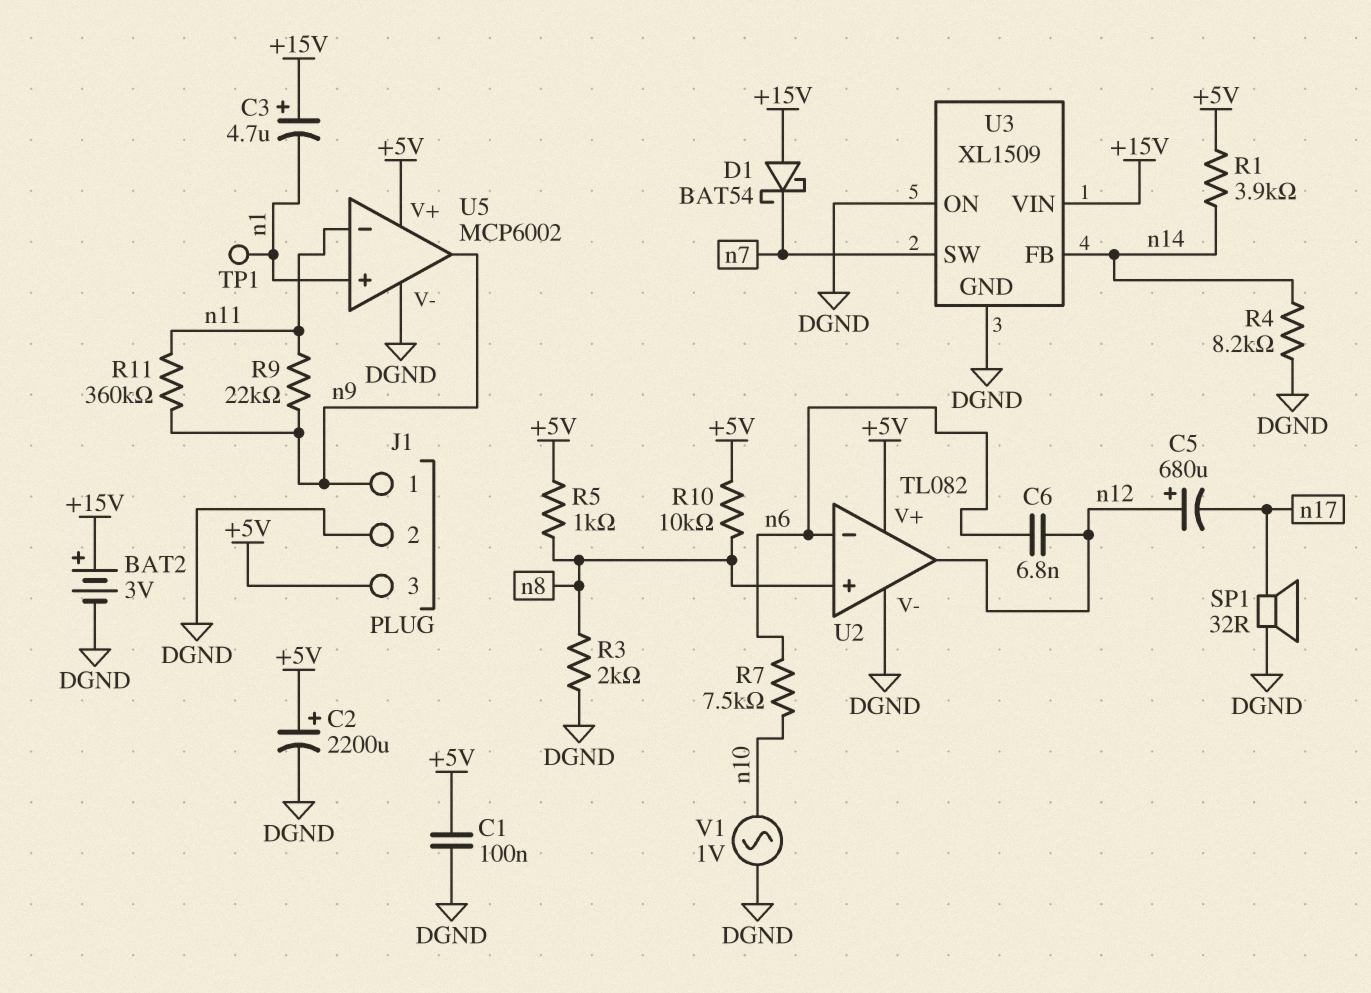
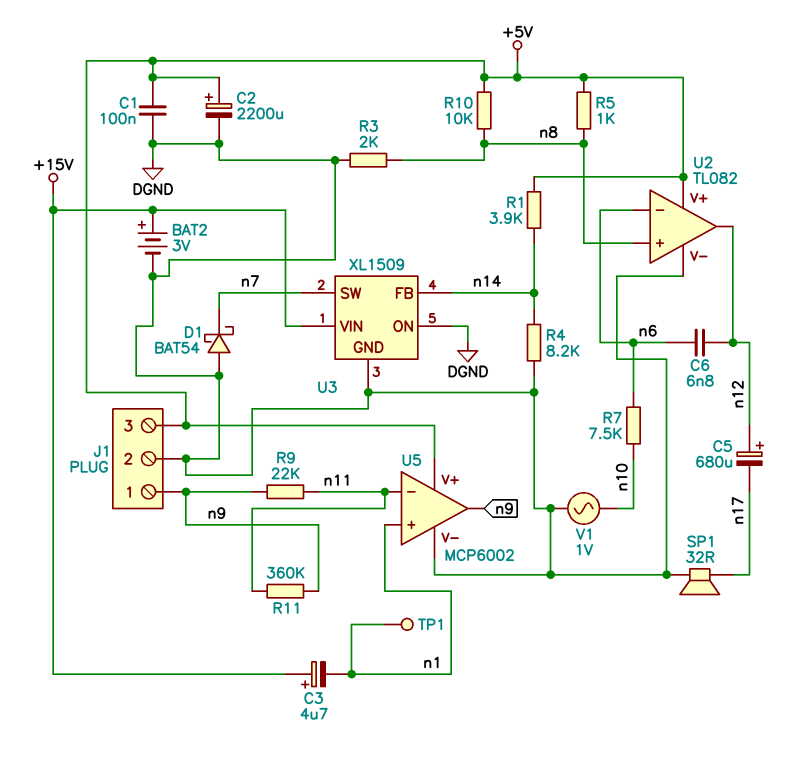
D1: schottky BAT54 (A +15V, K n7) -> schottky BAT54 (A DGND, K n7)

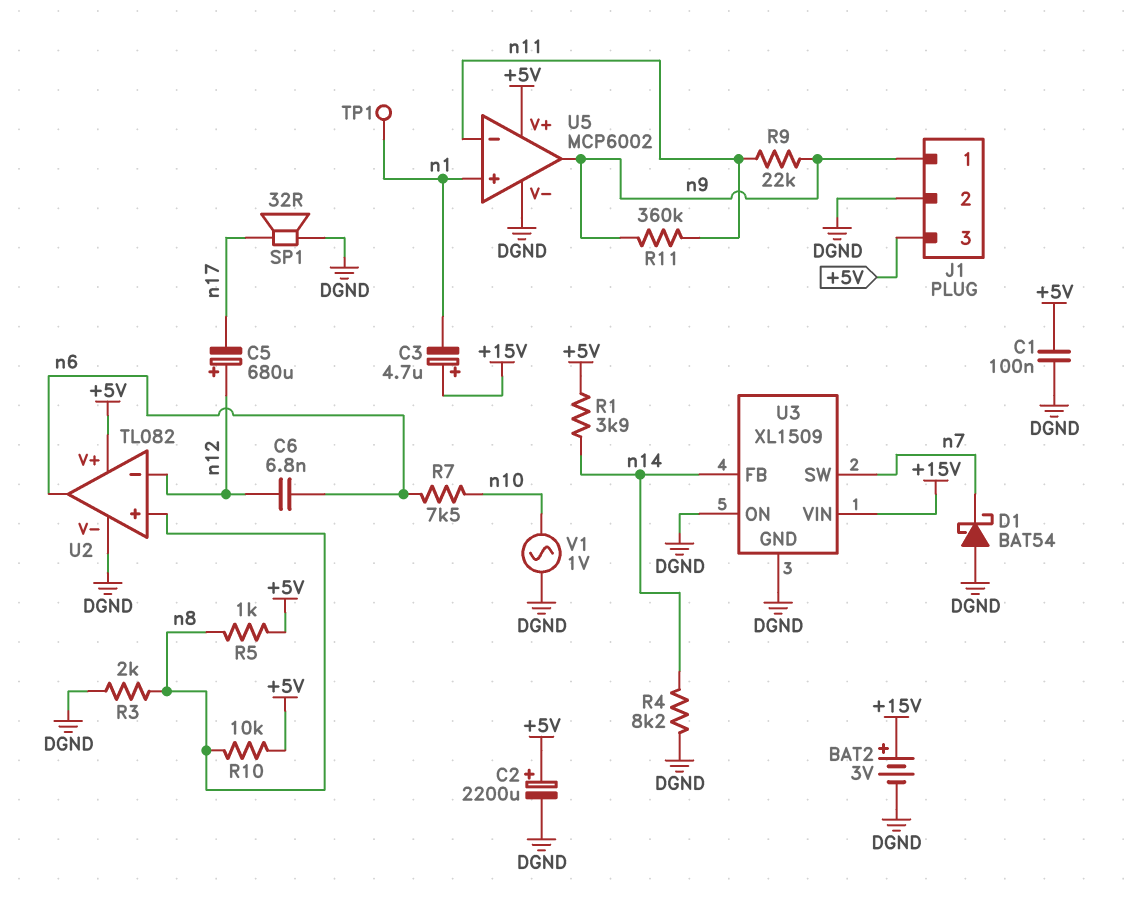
U2 pin in-: n6 -> n12
U2 pin out: n12 -> n6

